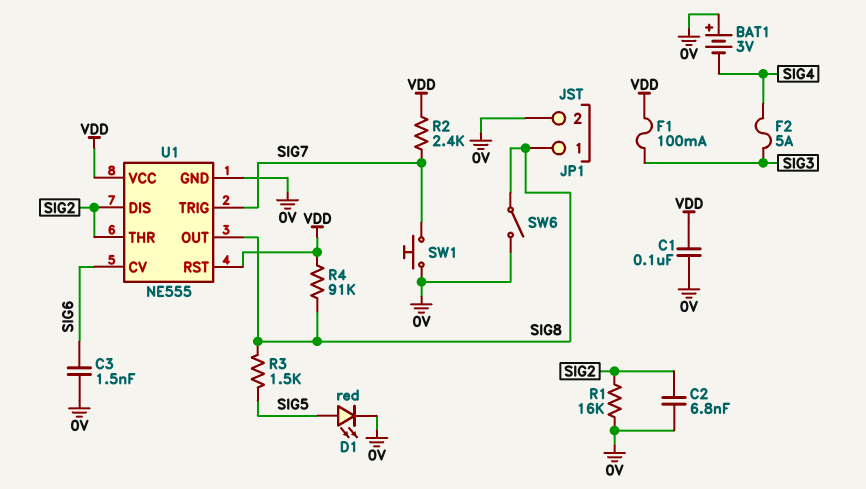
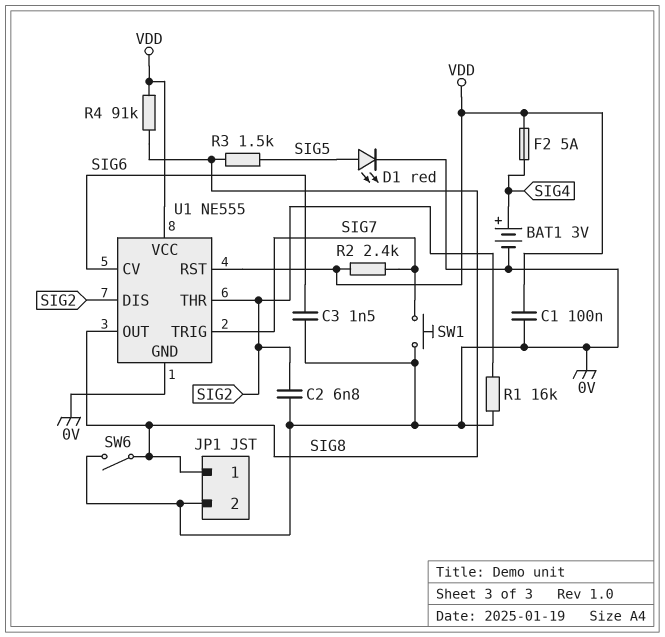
BAT1: 3V (plus 0V, minus SIG4) -> 3V (plus SIG4, minus 0V)
F1: 100mA (SIG3, VDD) -> none
F2: 5A (SIG3, SIG4) -> 5A (SIG4, VDD)

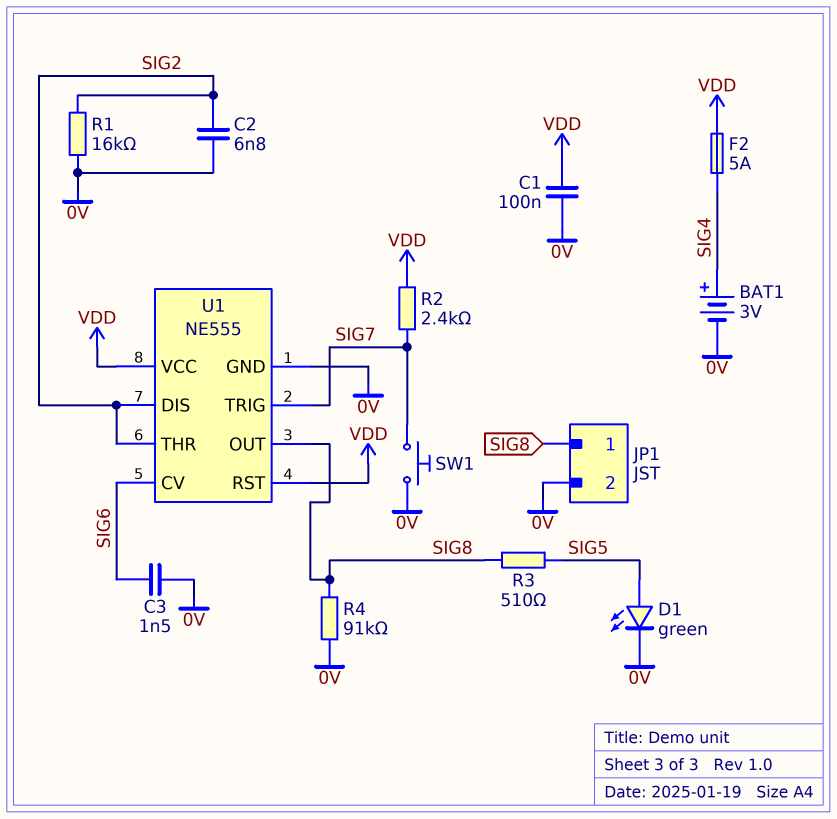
D1: LED red (A SIG5, K 0V) -> LED green (A SIG5, K 0V)
R3: 1.5k (SIG5, SIG8) -> 510 (SIG5, SIG8)
R4: 91k (SIG8, VDD) -> 91k (0V, SIG8)
SW6: switch (0V, SIG8) -> none

